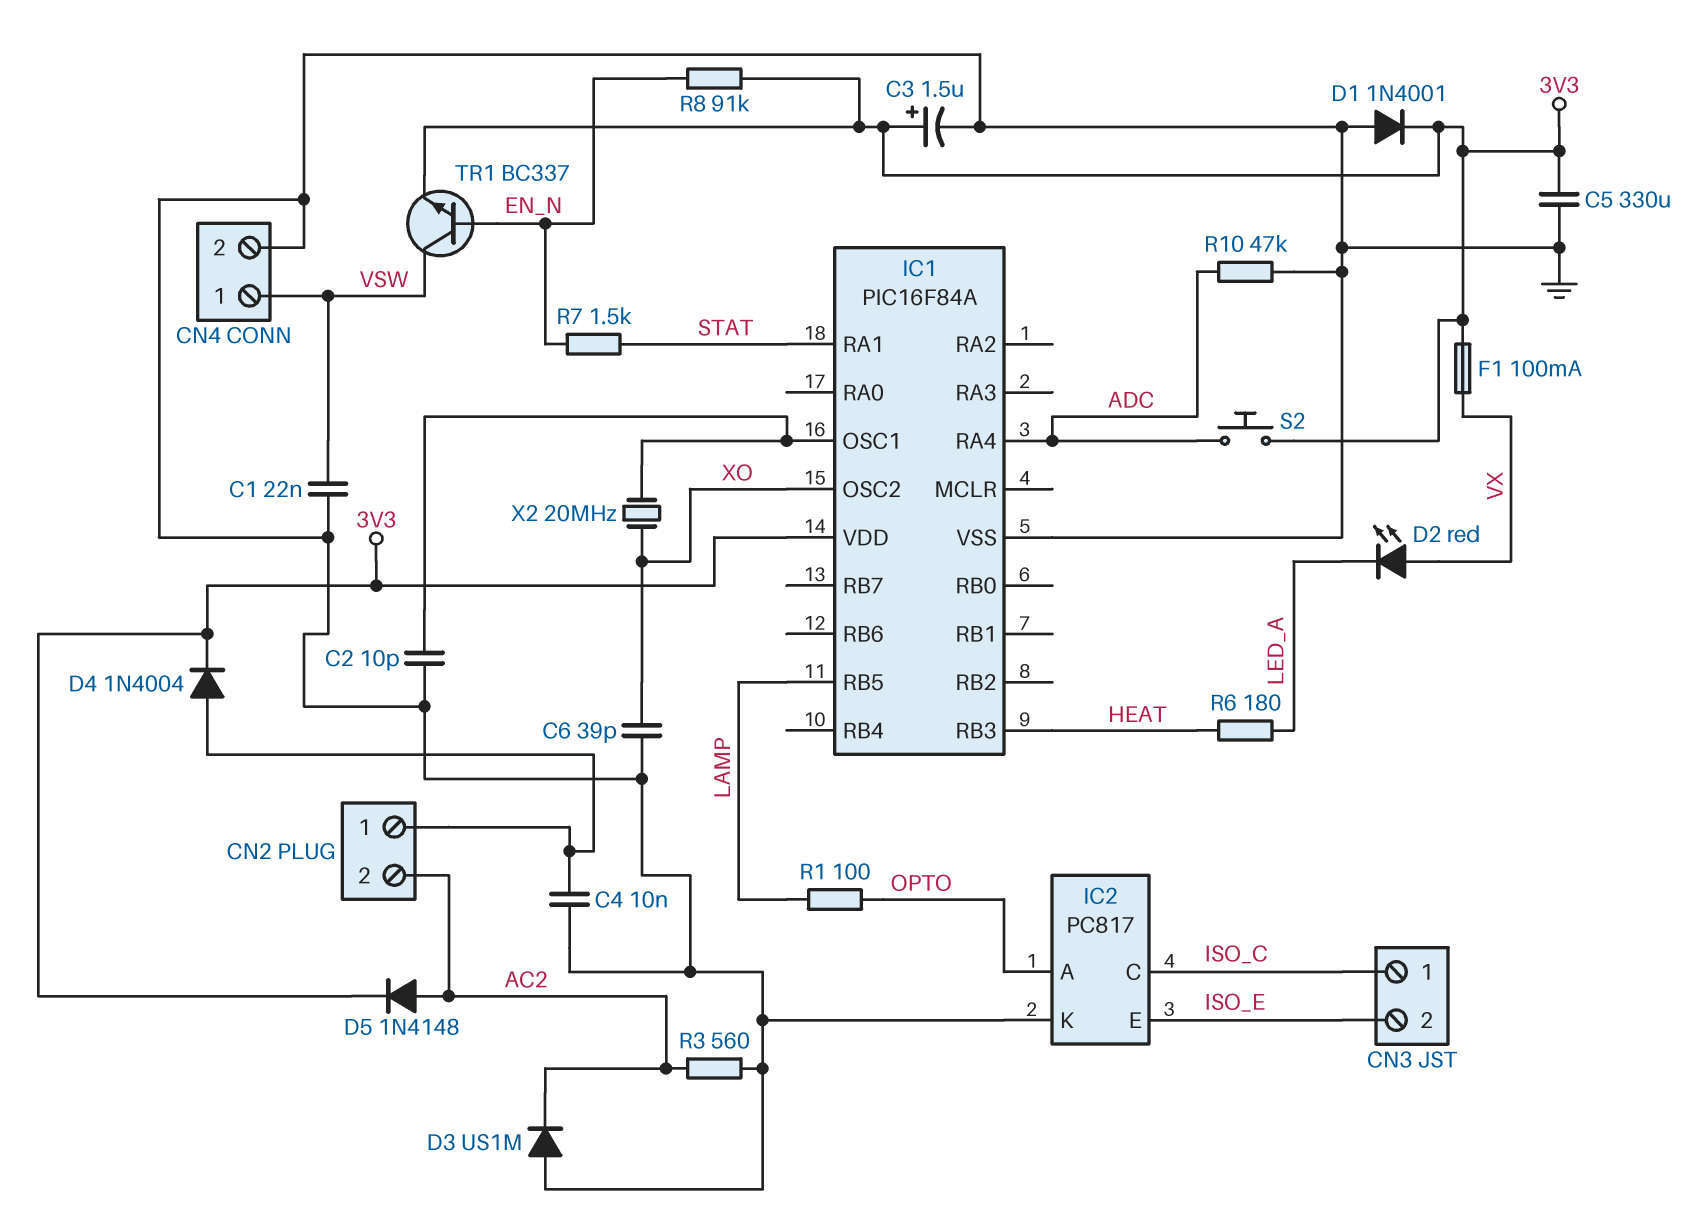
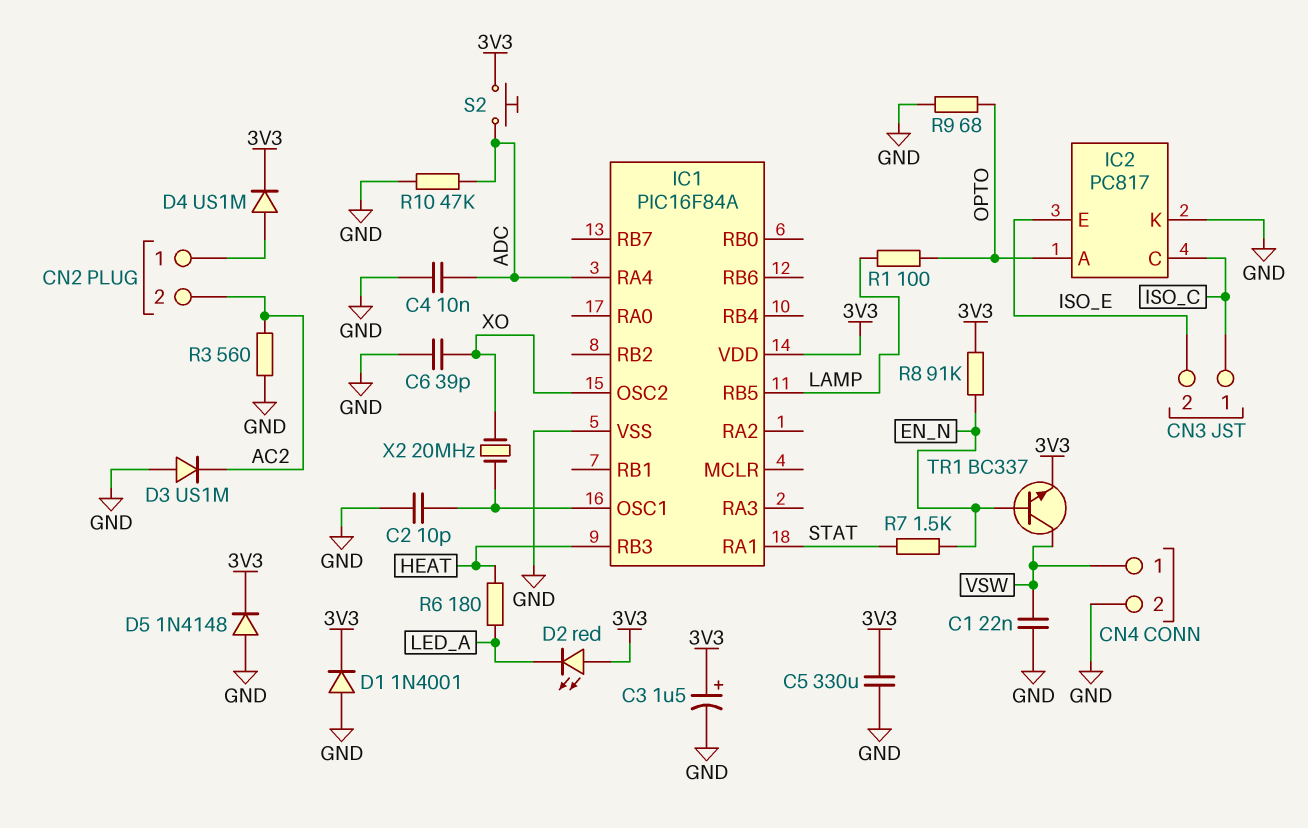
C4: 10nF (CN2/1, GND) -> 10nF (ADC, GND)
D2: LED red (A VX, K LED_A) -> LED red (A 3V3, K LED_A)
D4: diode 1N4004 (A CN2/1, K 3V3) -> diode US1M (A CN2/1, K 3V3)
D5: diode 1N4148 (A AC2, K 3V3) -> diode 1N4148 (A GND, K 3V3)
F1: 100mA (3V3, VX) -> none
R9: none -> 68 (GND, OPTO)

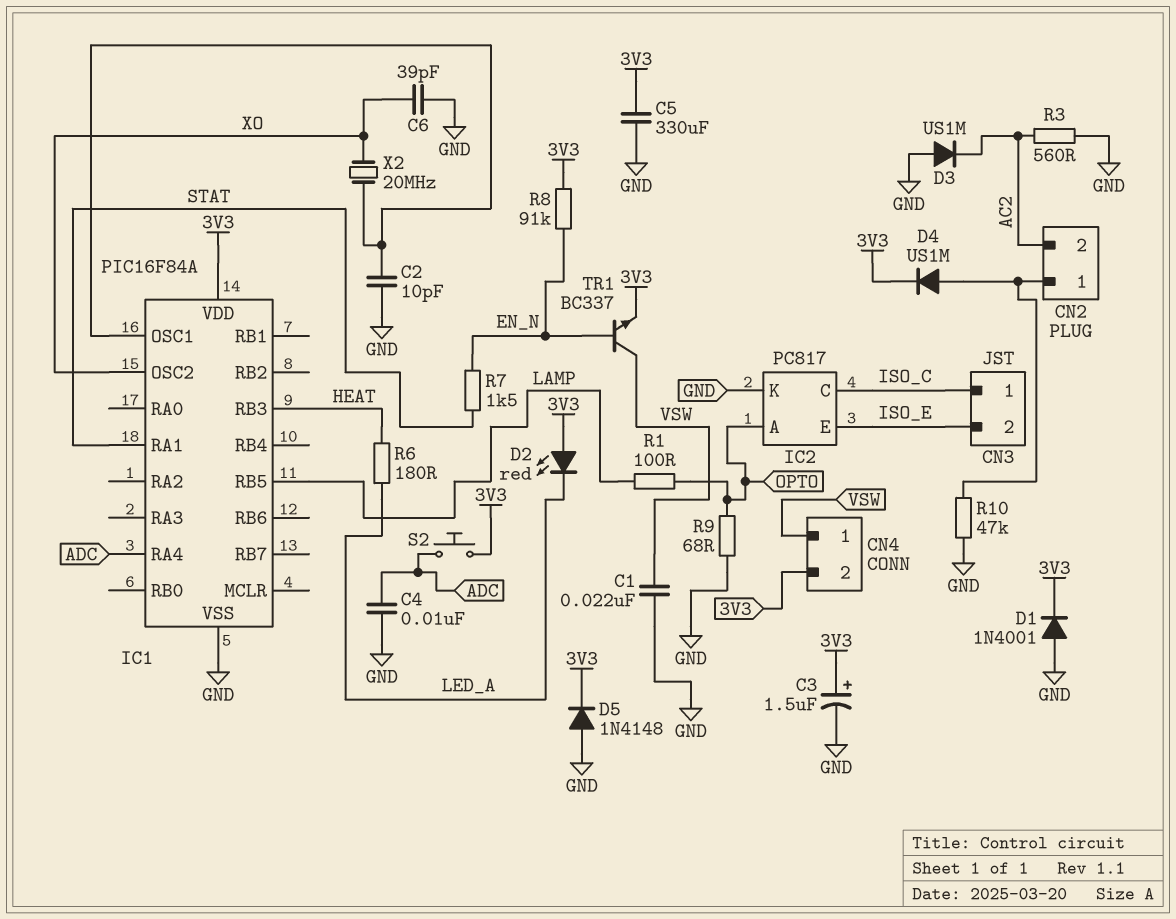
CN4 pin 2: GND -> 3V3
R10: 47k (ADC, GND) -> 47k (CN2/1, GND)

